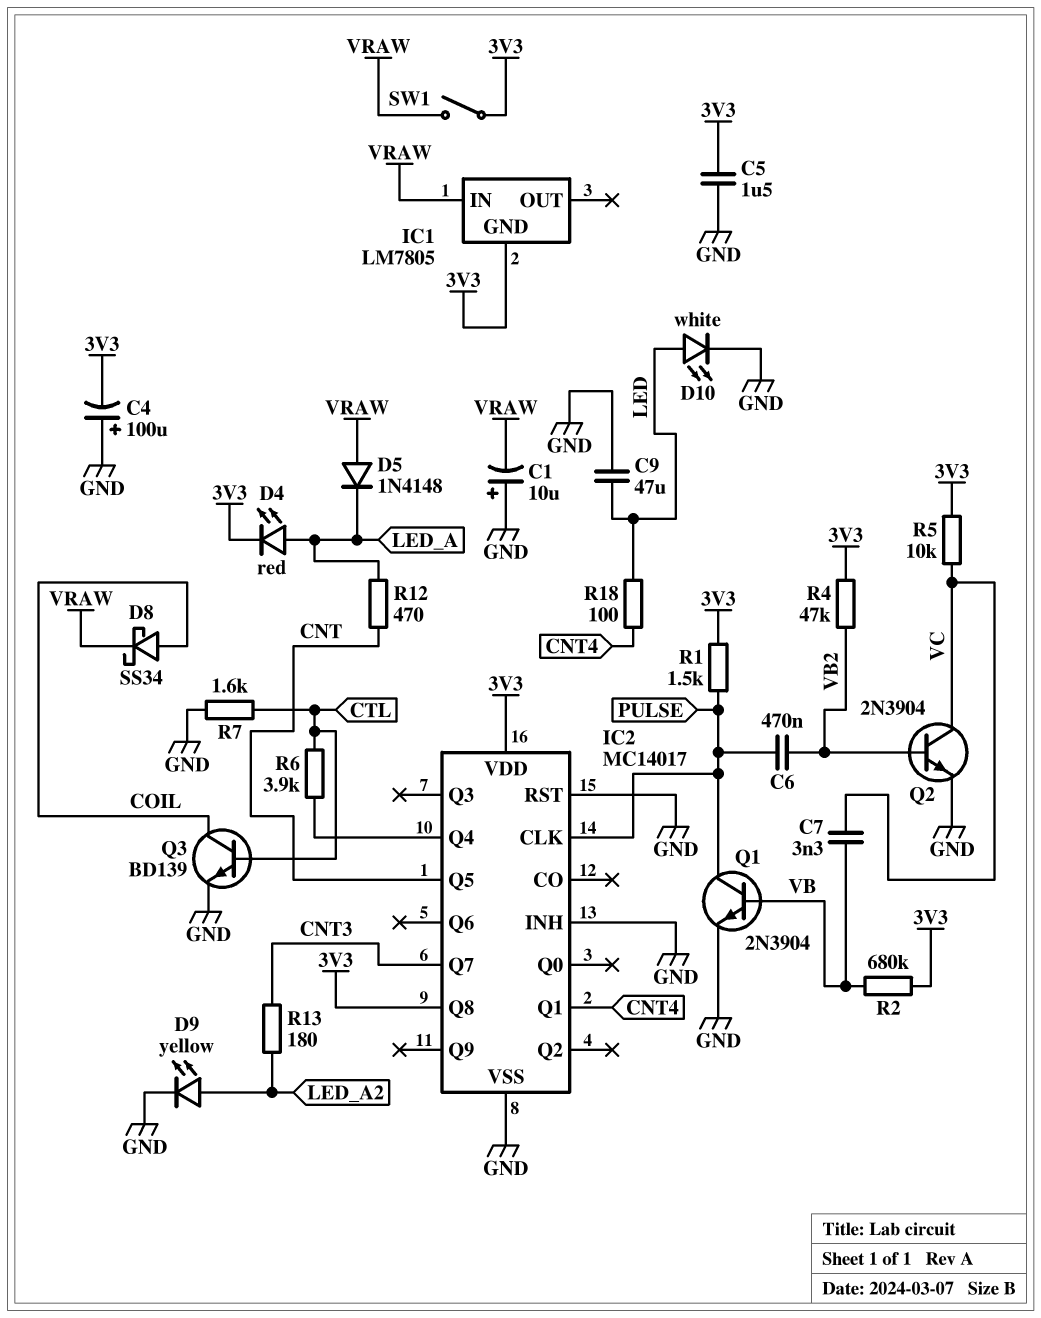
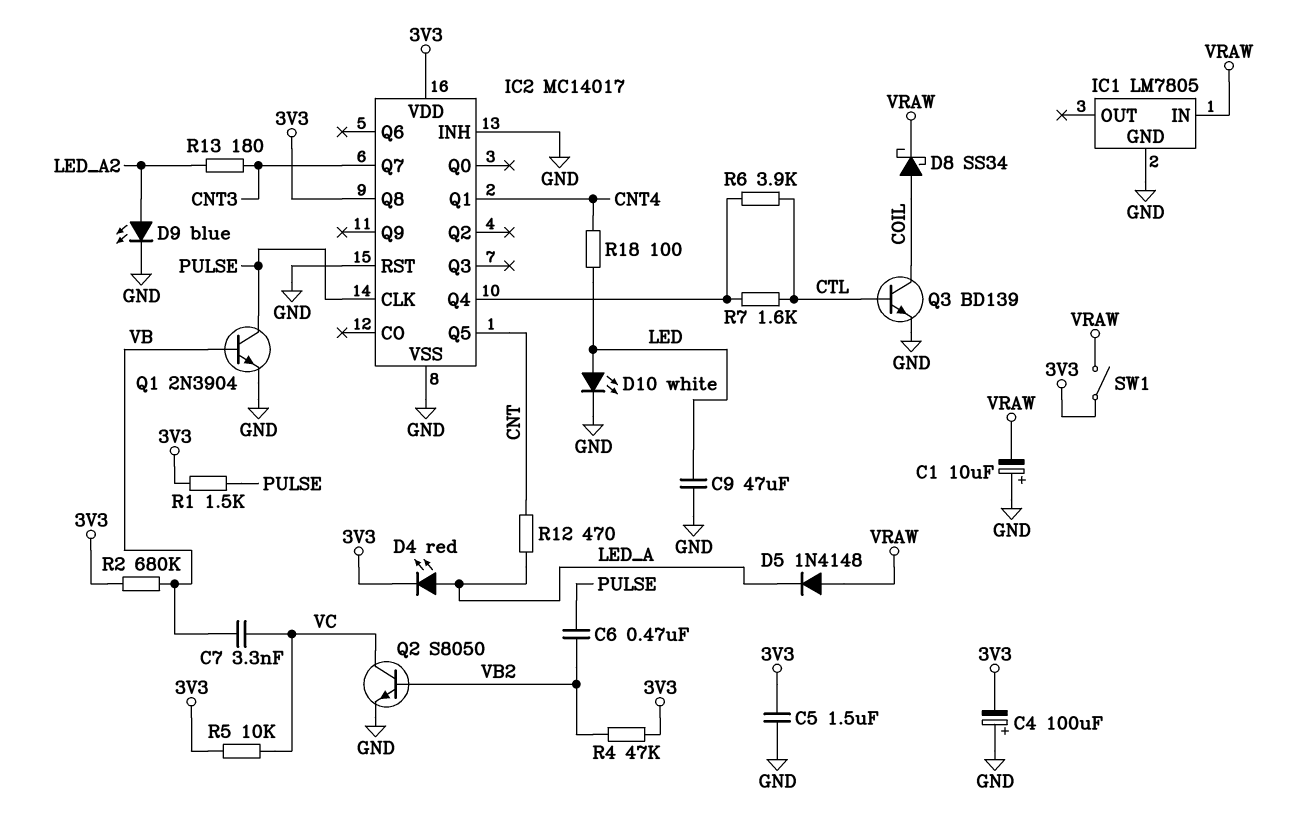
D9: LED yellow (A LED_A2, K GND) -> LED blue (A LED_A2, K GND)
IC1 pin GND: 3V3 -> GND
Q2: NPN 2N3904 (B VB2, C VC, E GND) -> NPN S8050 (B VB2, C VC, E GND)
R7: 1.6k (CTL, GND) -> 1.6k (CTL, IC2/Q4)

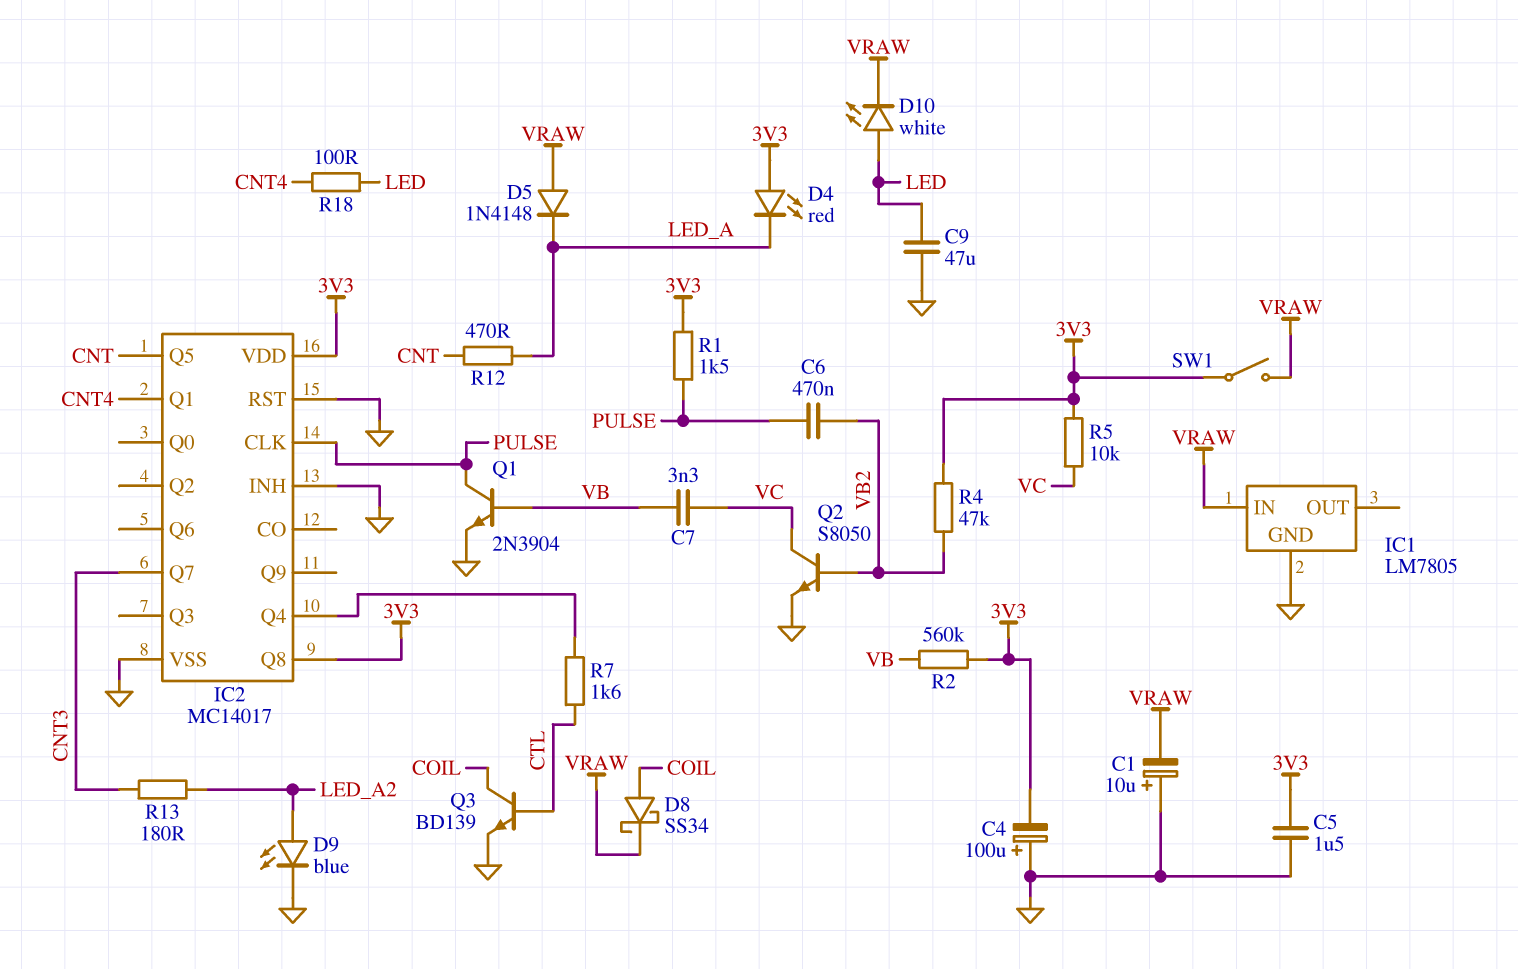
D4: LED red (A LED_A, K 3V3) -> LED red (A 3V3, K LED_A)
D10: LED white (A LED, K GND) -> LED white (A LED, K VRAW)
R2: 680k (3V3, VB) -> 560k (3V3, VB)
R6: 3.9k (CTL, IC2/Q4) -> none

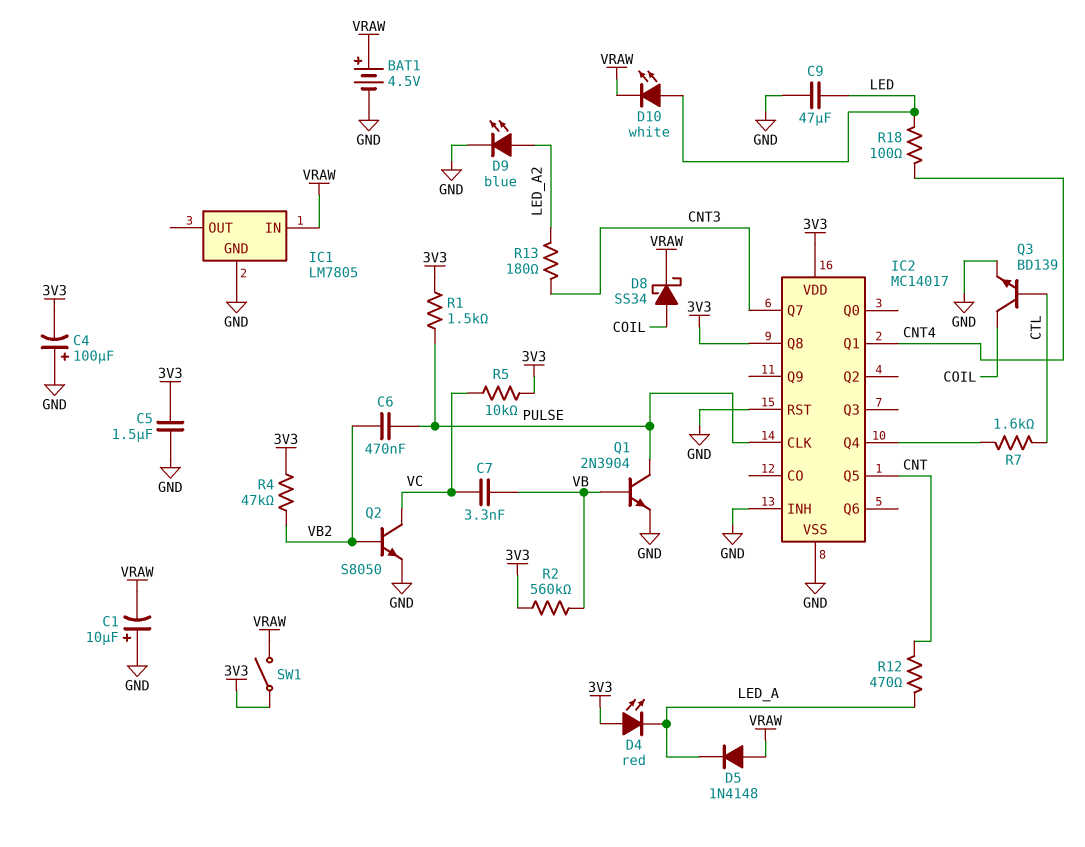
BAT1: none -> 4.5V (plus VRAW, minus GND)

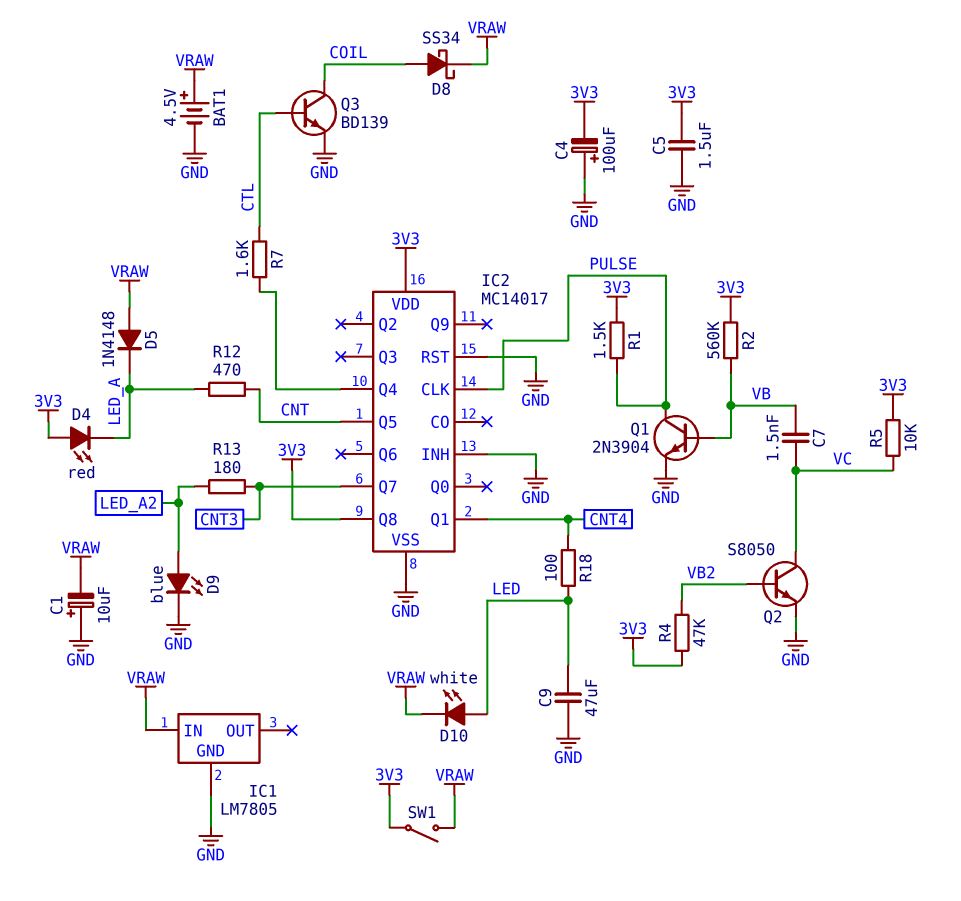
C6: 470nF (PULSE, VB2) -> none
C7: 3.3nF (VB, VC) -> 1.5nF (VB, VC)

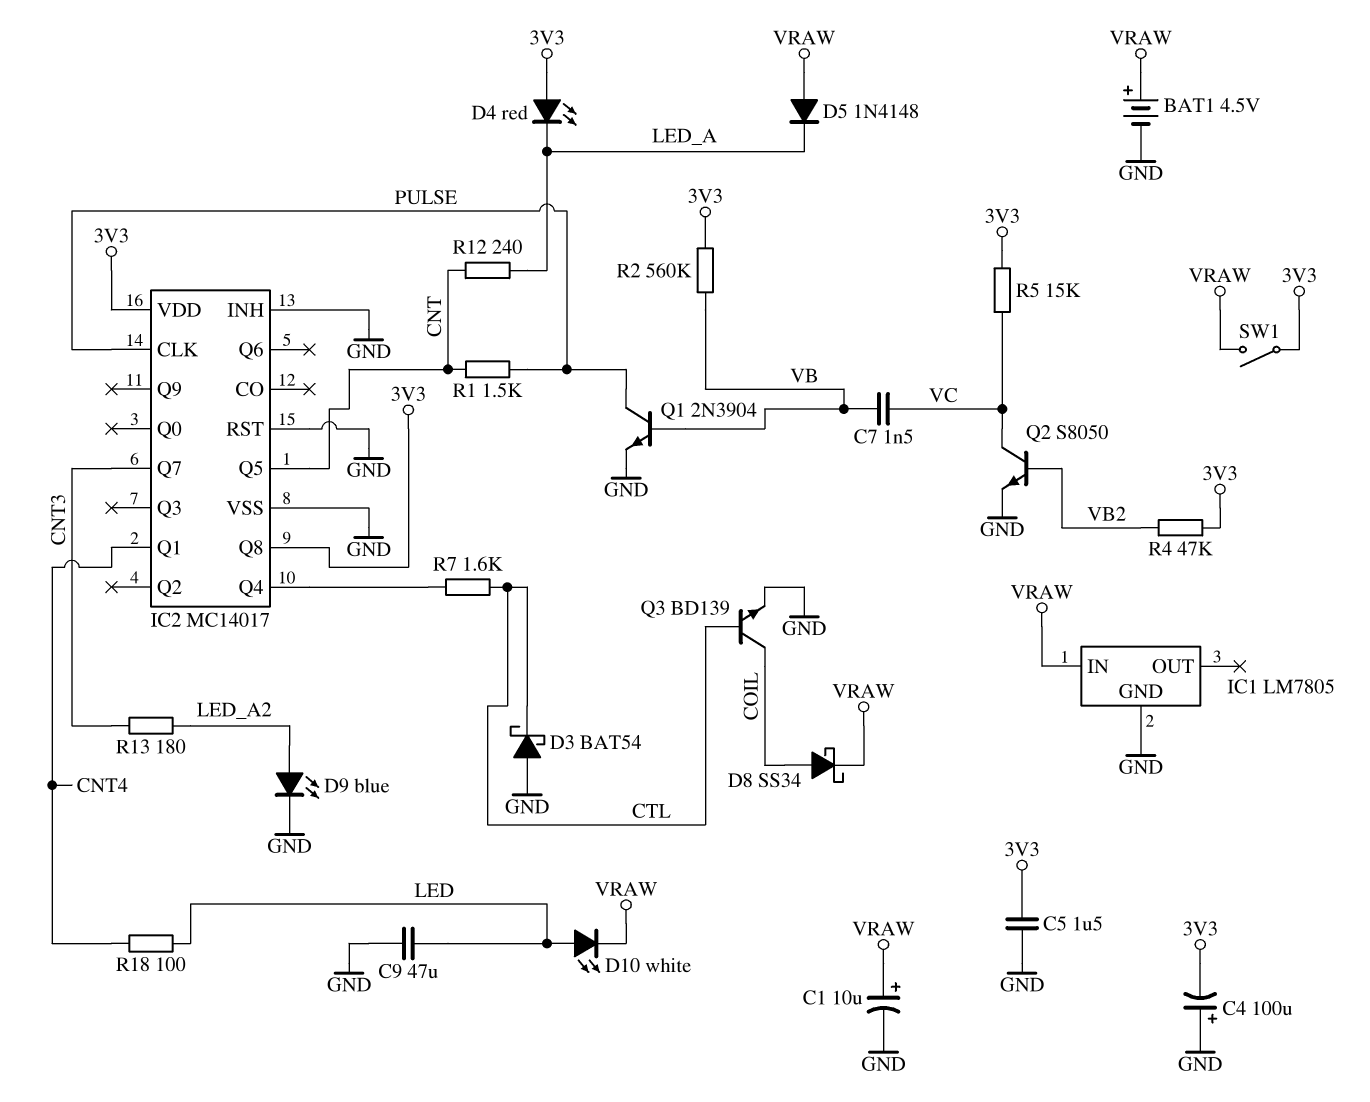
C1: 10uF (plus GND, minus VRAW) -> 10uF (plus VRAW, minus GND)
D3: none -> schottky BAT54 (A GND, K CTL)
R1: 1.5k (3V3, PULSE) -> 1.5k (CNT, PULSE)
R5: 10k (3V3, VC) -> 15k (3V3, VC)
R12: 470 (CNT, LED_A) -> 240 (CNT, LED_A)

